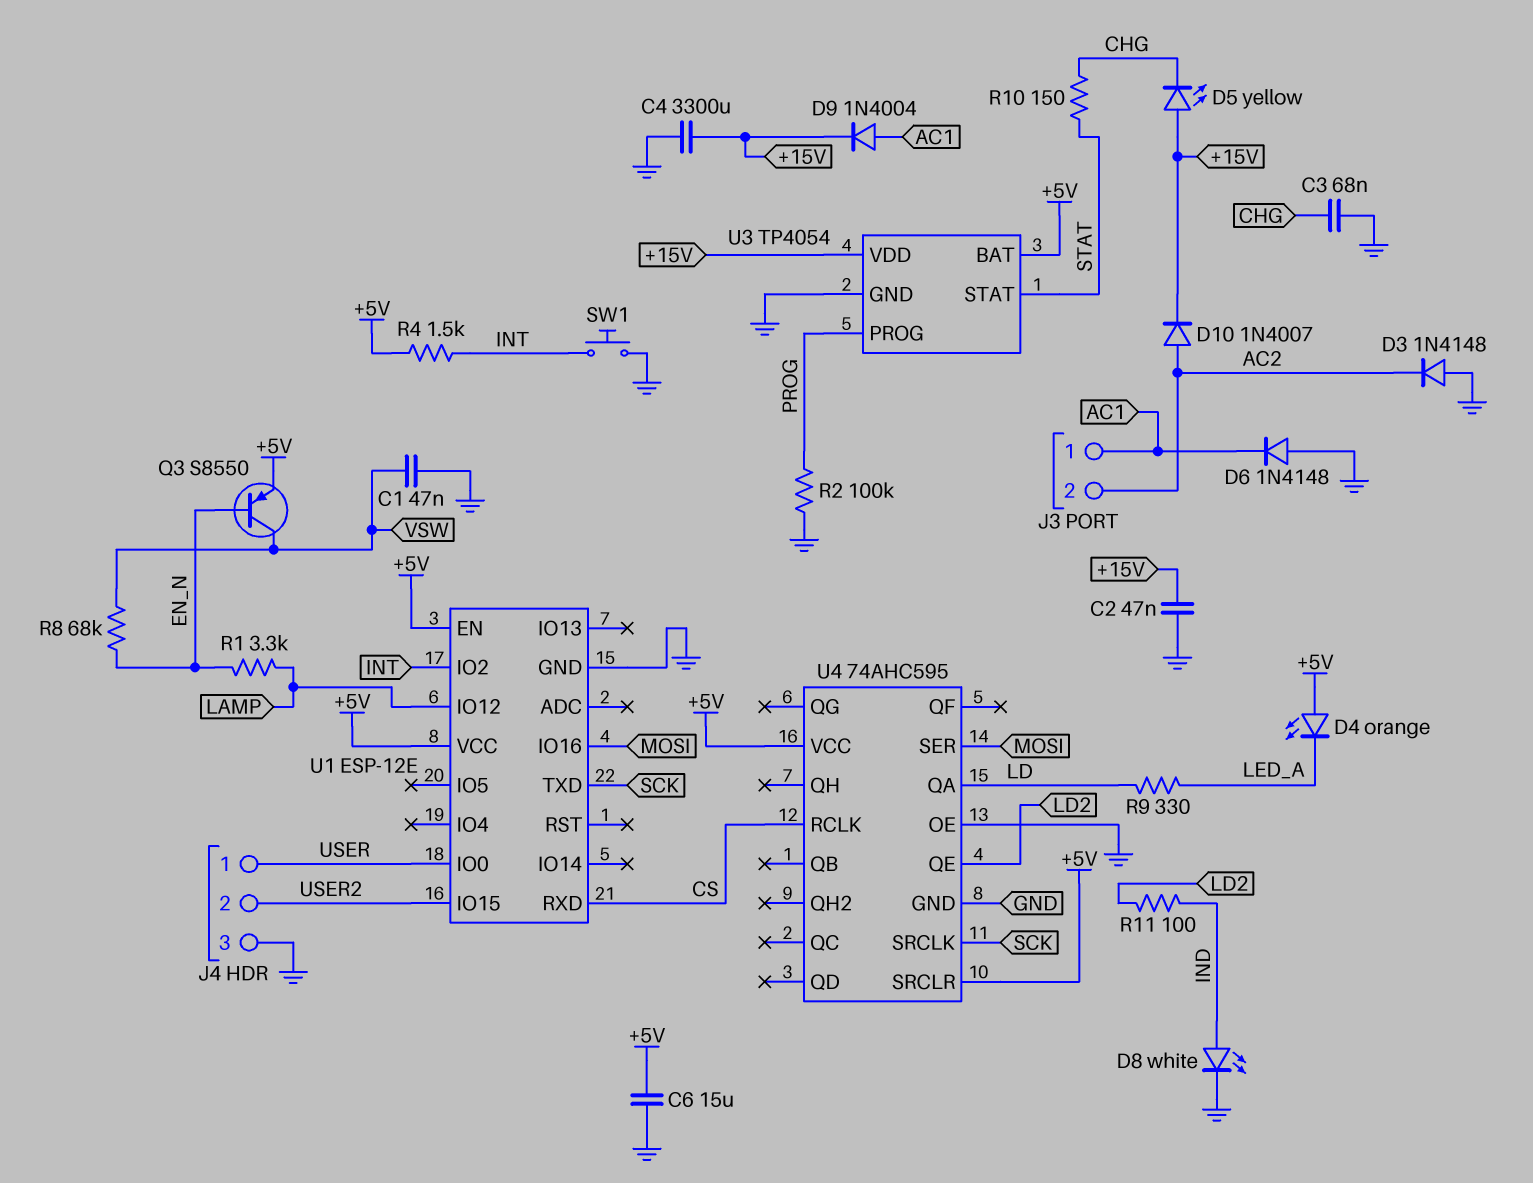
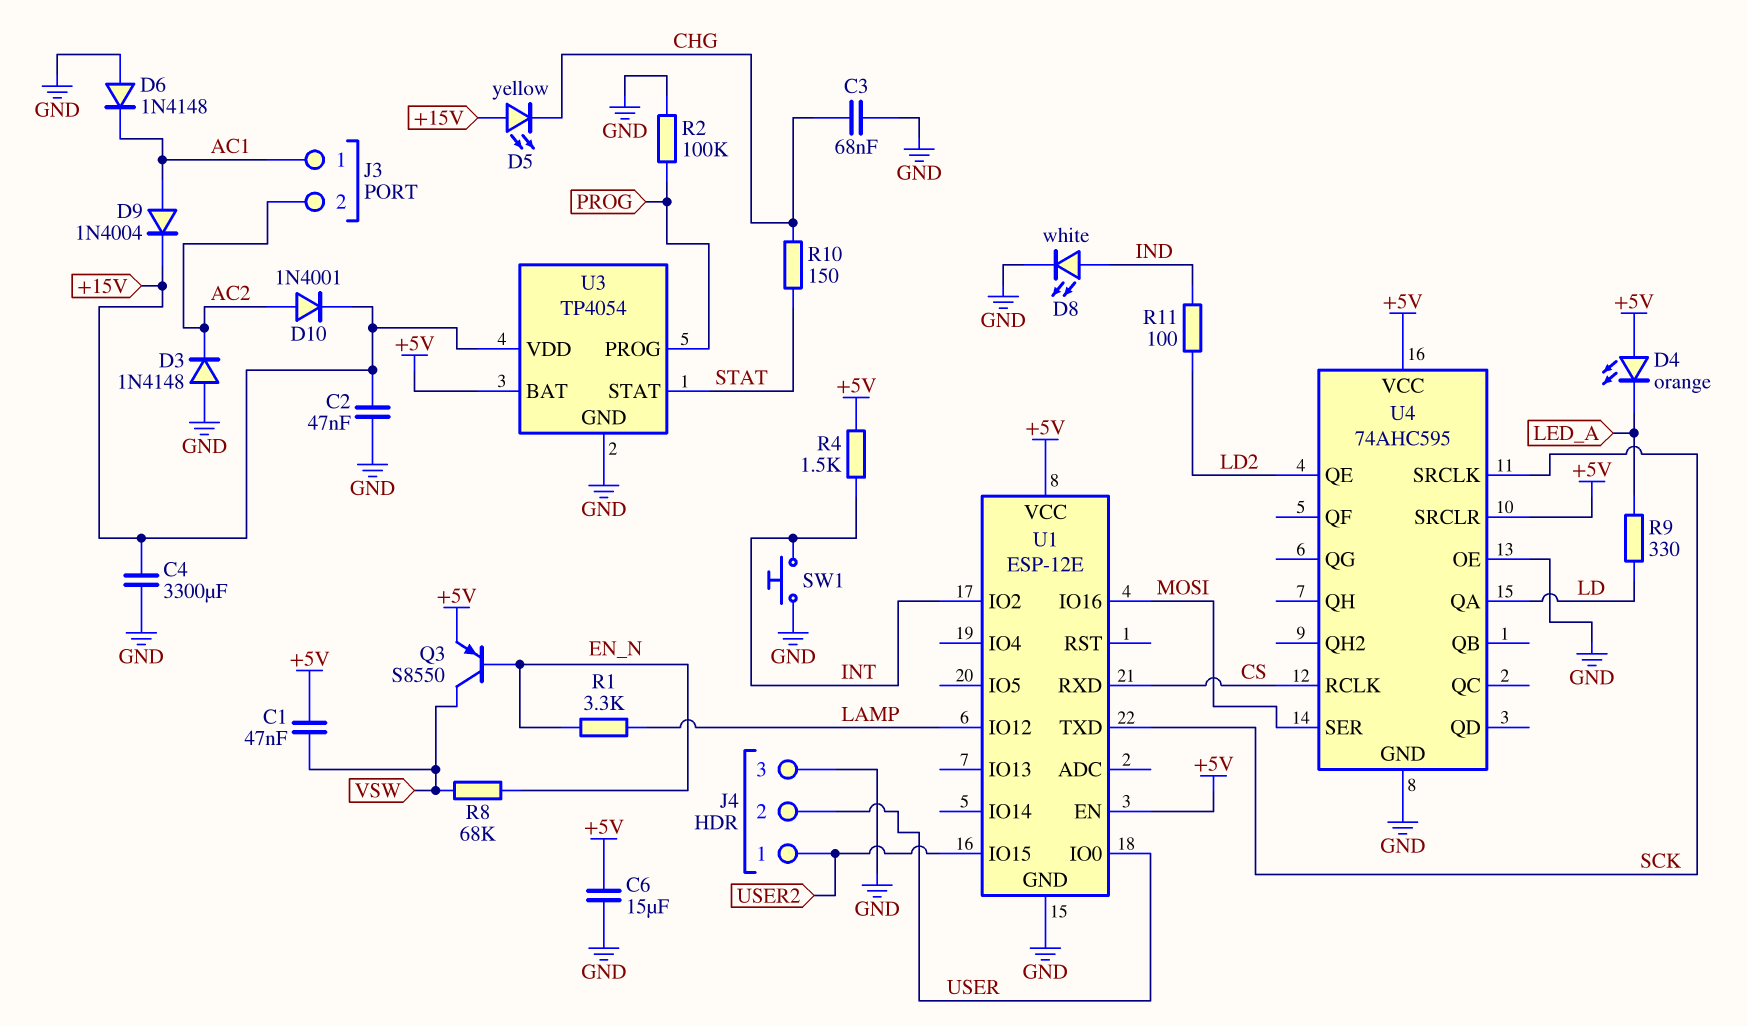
C1: 47nF (GND, VSW) -> 47nF (+5V, VSW)
D10: diode 1N4007 (A AC2, K +15V) -> diode 1N4001 (A AC2, K +15V)
J4 pin 1: USER -> USER2
J4 pin 2: USER2 -> USER

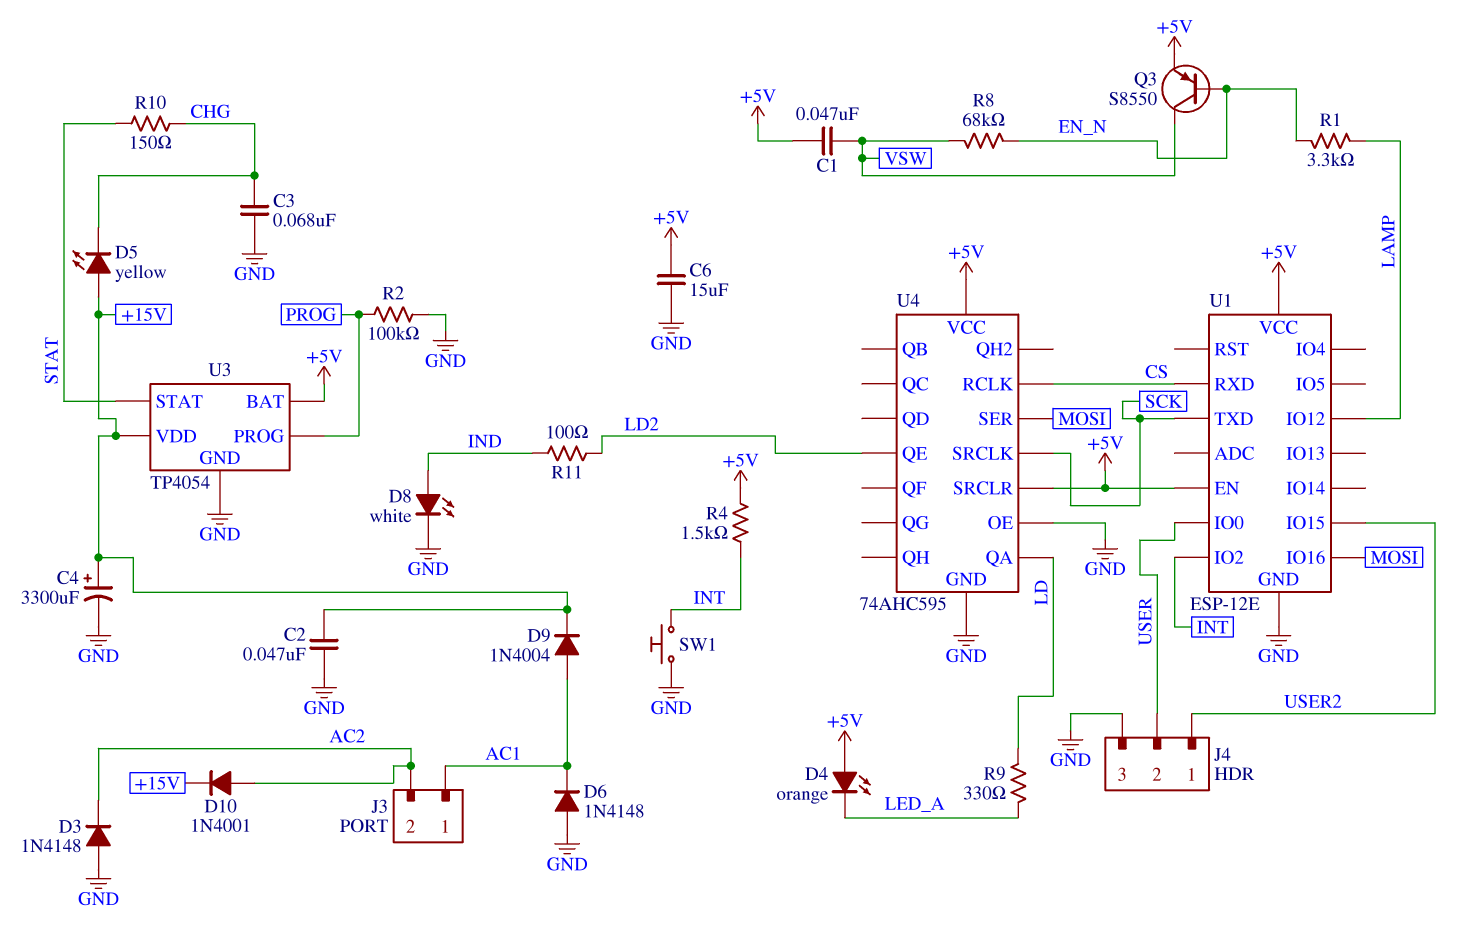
C4: 3300uF (+15V, GND) -> 3300uF (plus +15V, minus GND)

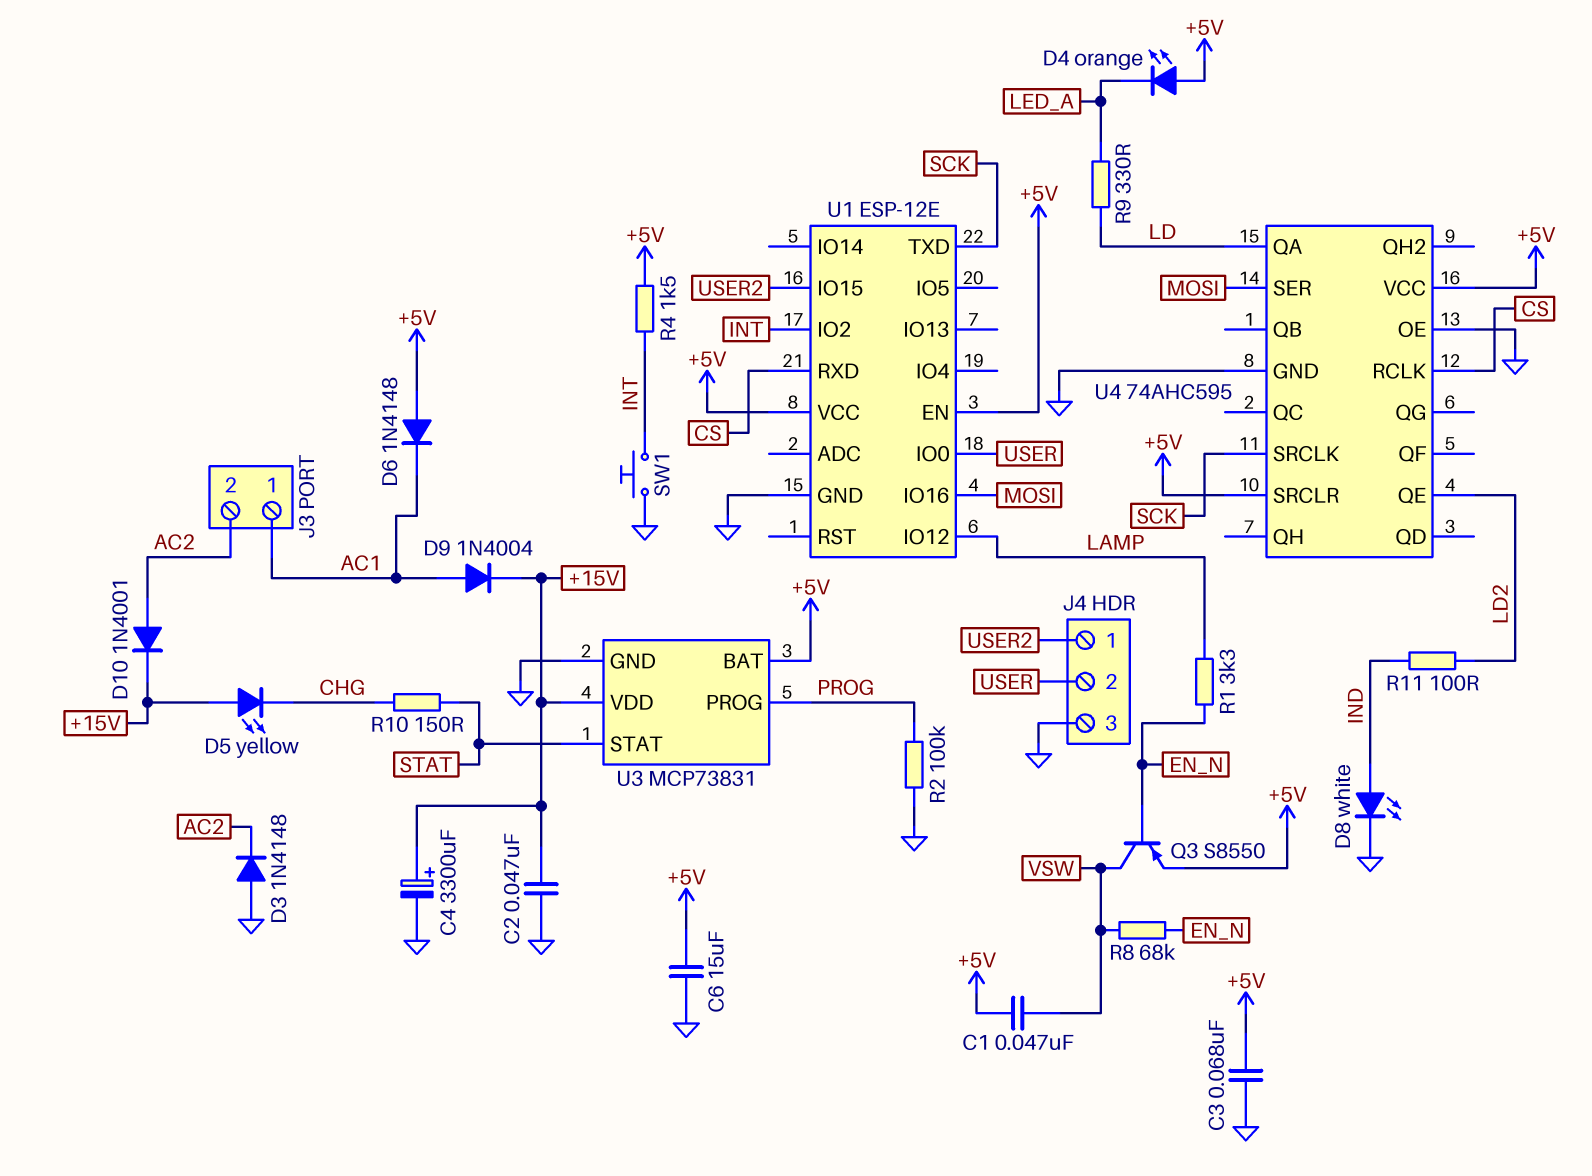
C3: 68nF (CHG, GND) -> 68nF (+5V, GND)
D6: diode 1N4148 (A GND, K AC1) -> diode 1N4148 (A +5V, K AC1)
U3: TP4054 -> MCP73831

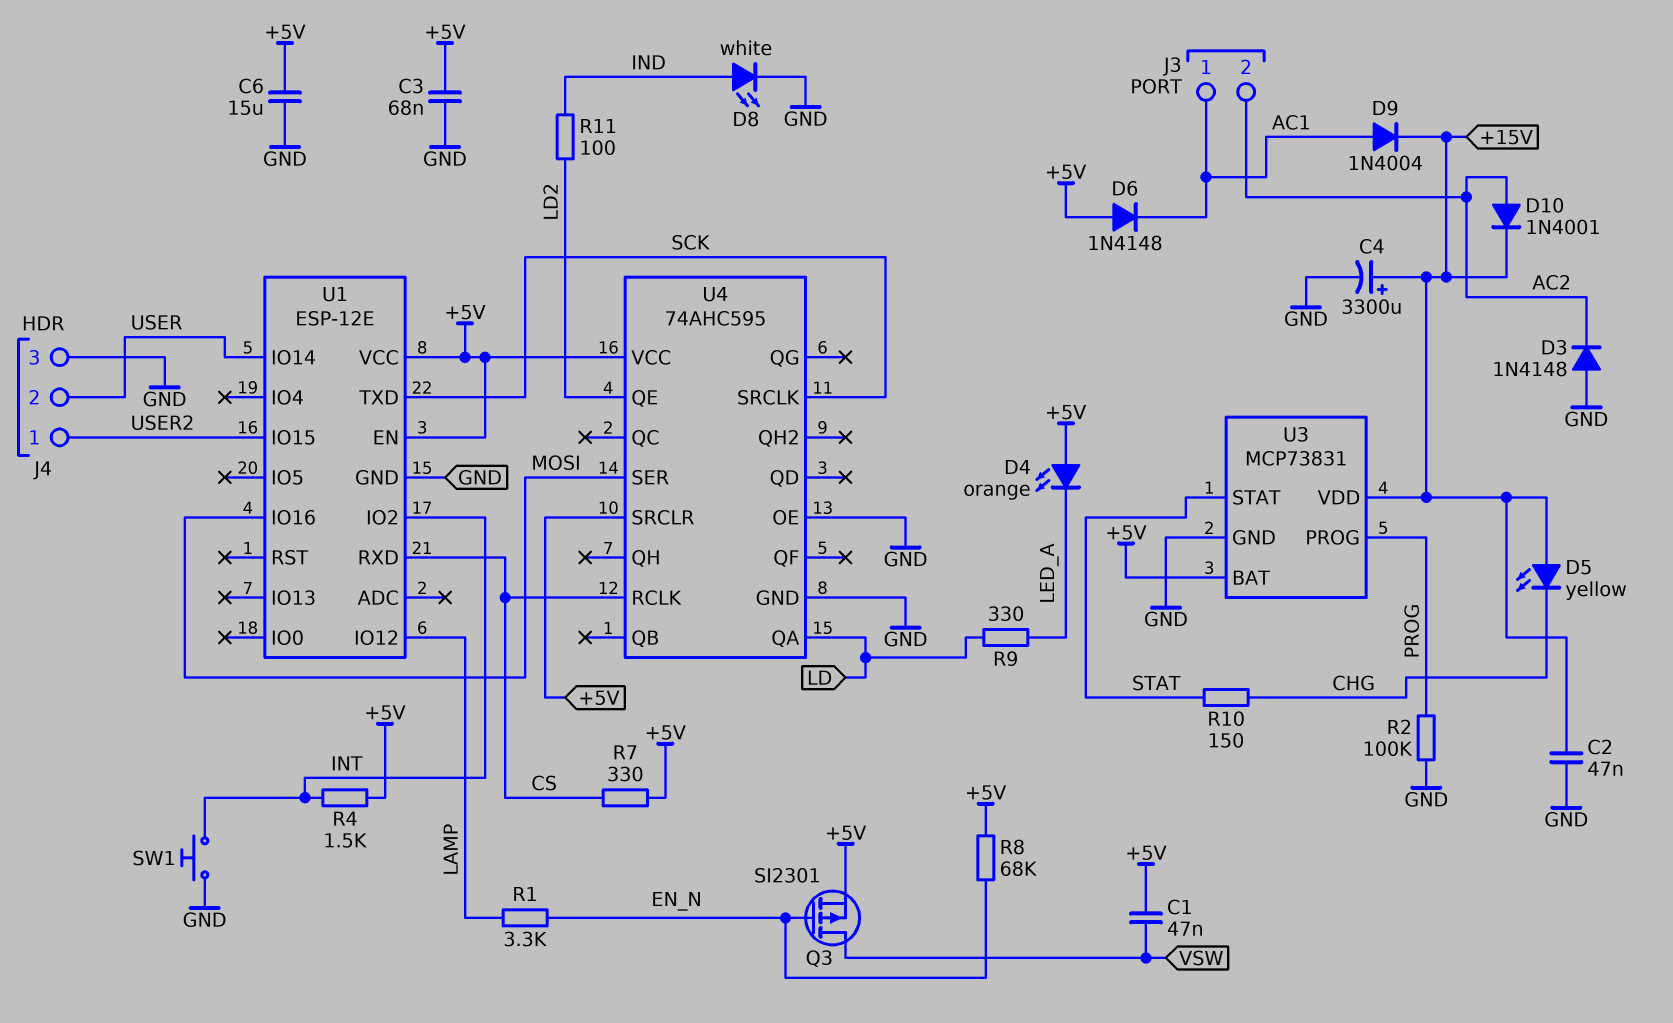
Q3: PNP S8550 (B EN_N, C VSW, E +5V) -> PMOS SI2301 (G EN_N, D VSW, S +5V)
R7: none -> 330 (+5V, CS)
R8: 68k (EN_N, VSW) -> 68k (+5V, EN_N)
U1 pin IO0: USER -> none
U1 pin IO14: none -> USER

